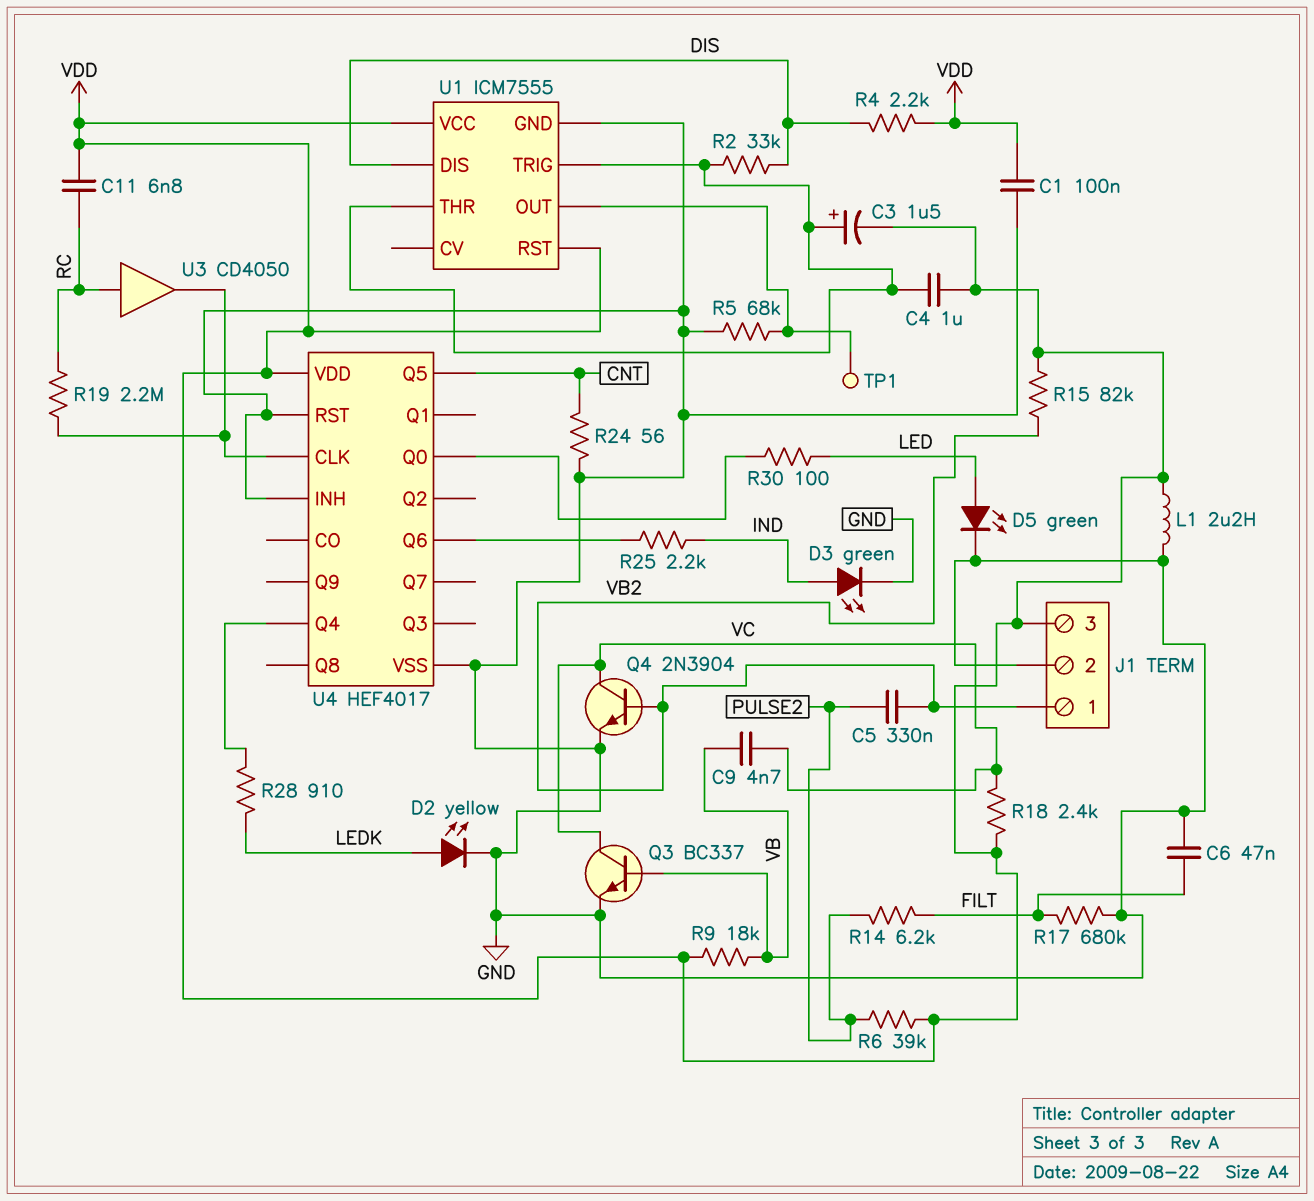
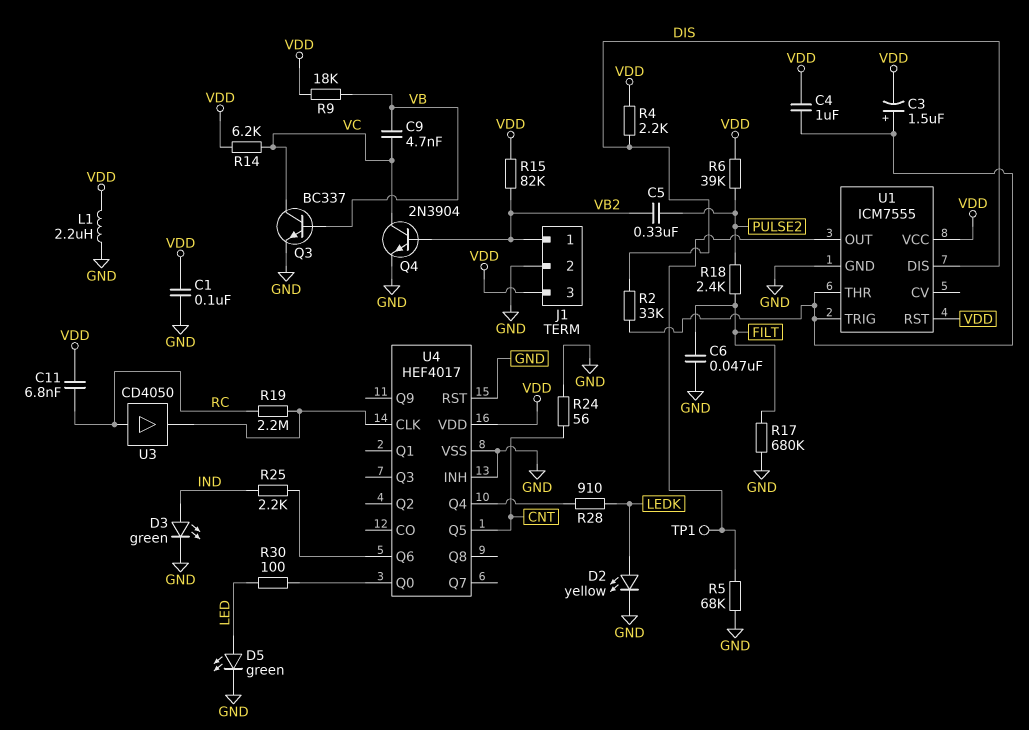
R14: 6.2k (FILT, PULSE2) -> 6.2k (VC, VDD)
R18: 2.4k (VC, VDD) -> 2.4k (FILT, PULSE2)

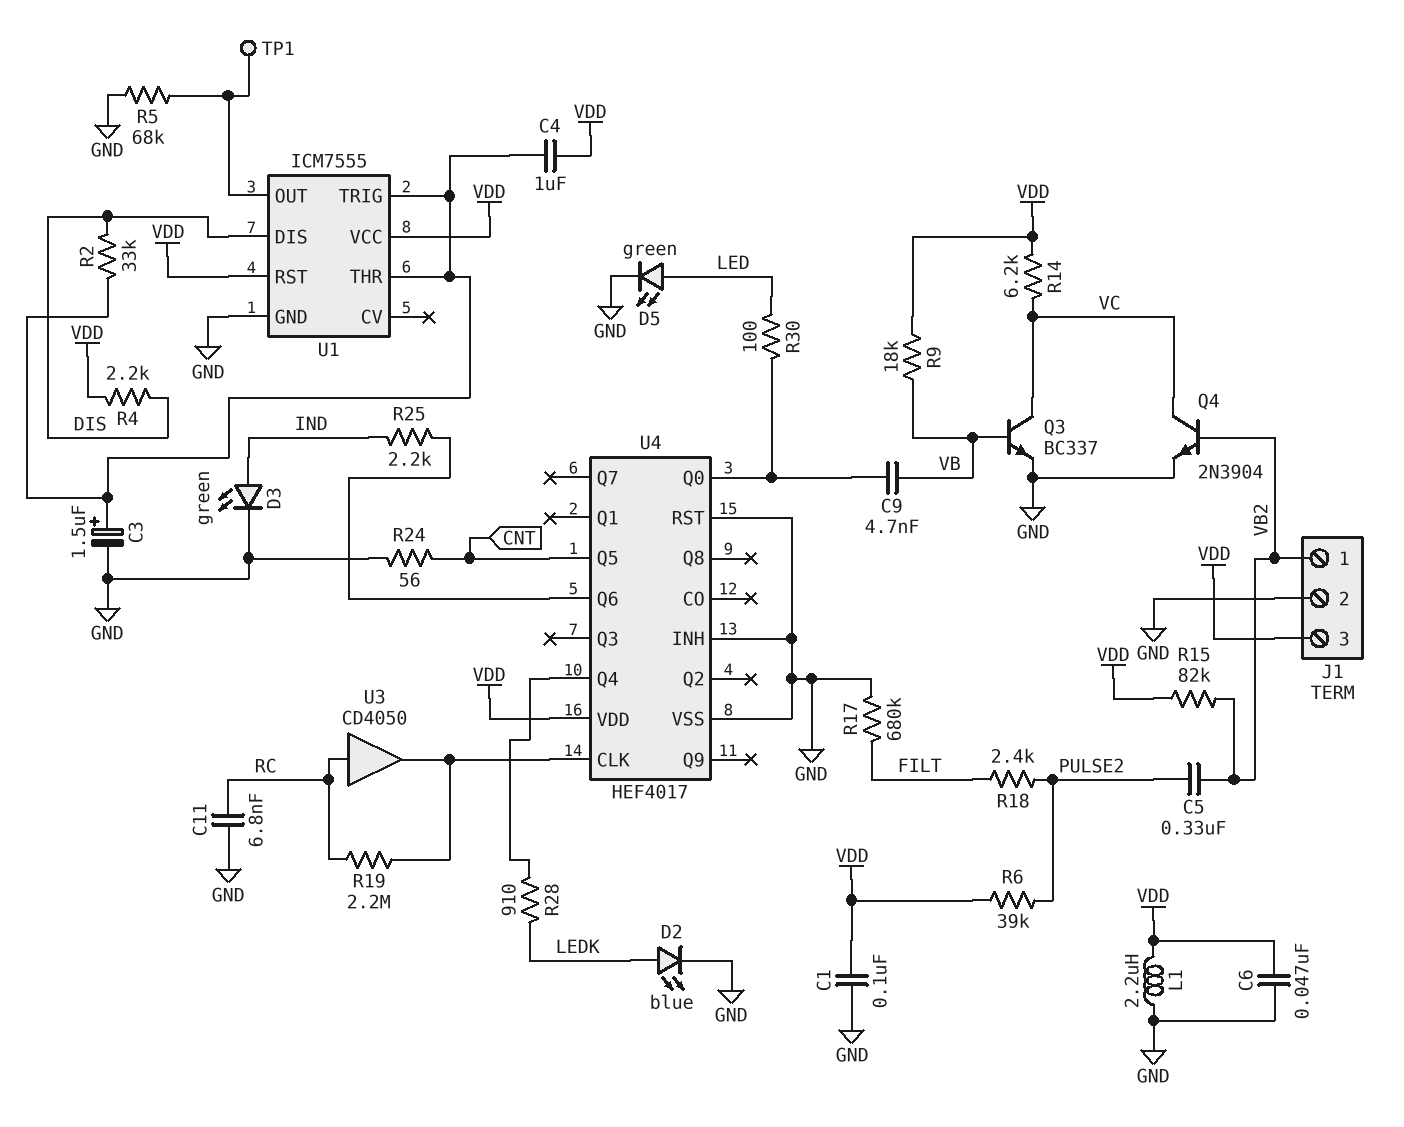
C3: 1.5uF (plus U1/THR, minus VDD) -> 1.5uF (plus U1/THR, minus GND)
C6: 47nF (FILT, GND) -> 47nF (GND, VDD)
C9: 4.7nF (VB, VC) -> 4.7nF (U4/Q0, VB)
C11: 6.8nF (RC, VDD) -> 6.8nF (GND, RC)
D2: LED yellow (A LEDK, K GND) -> LED blue (A LEDK, K GND)

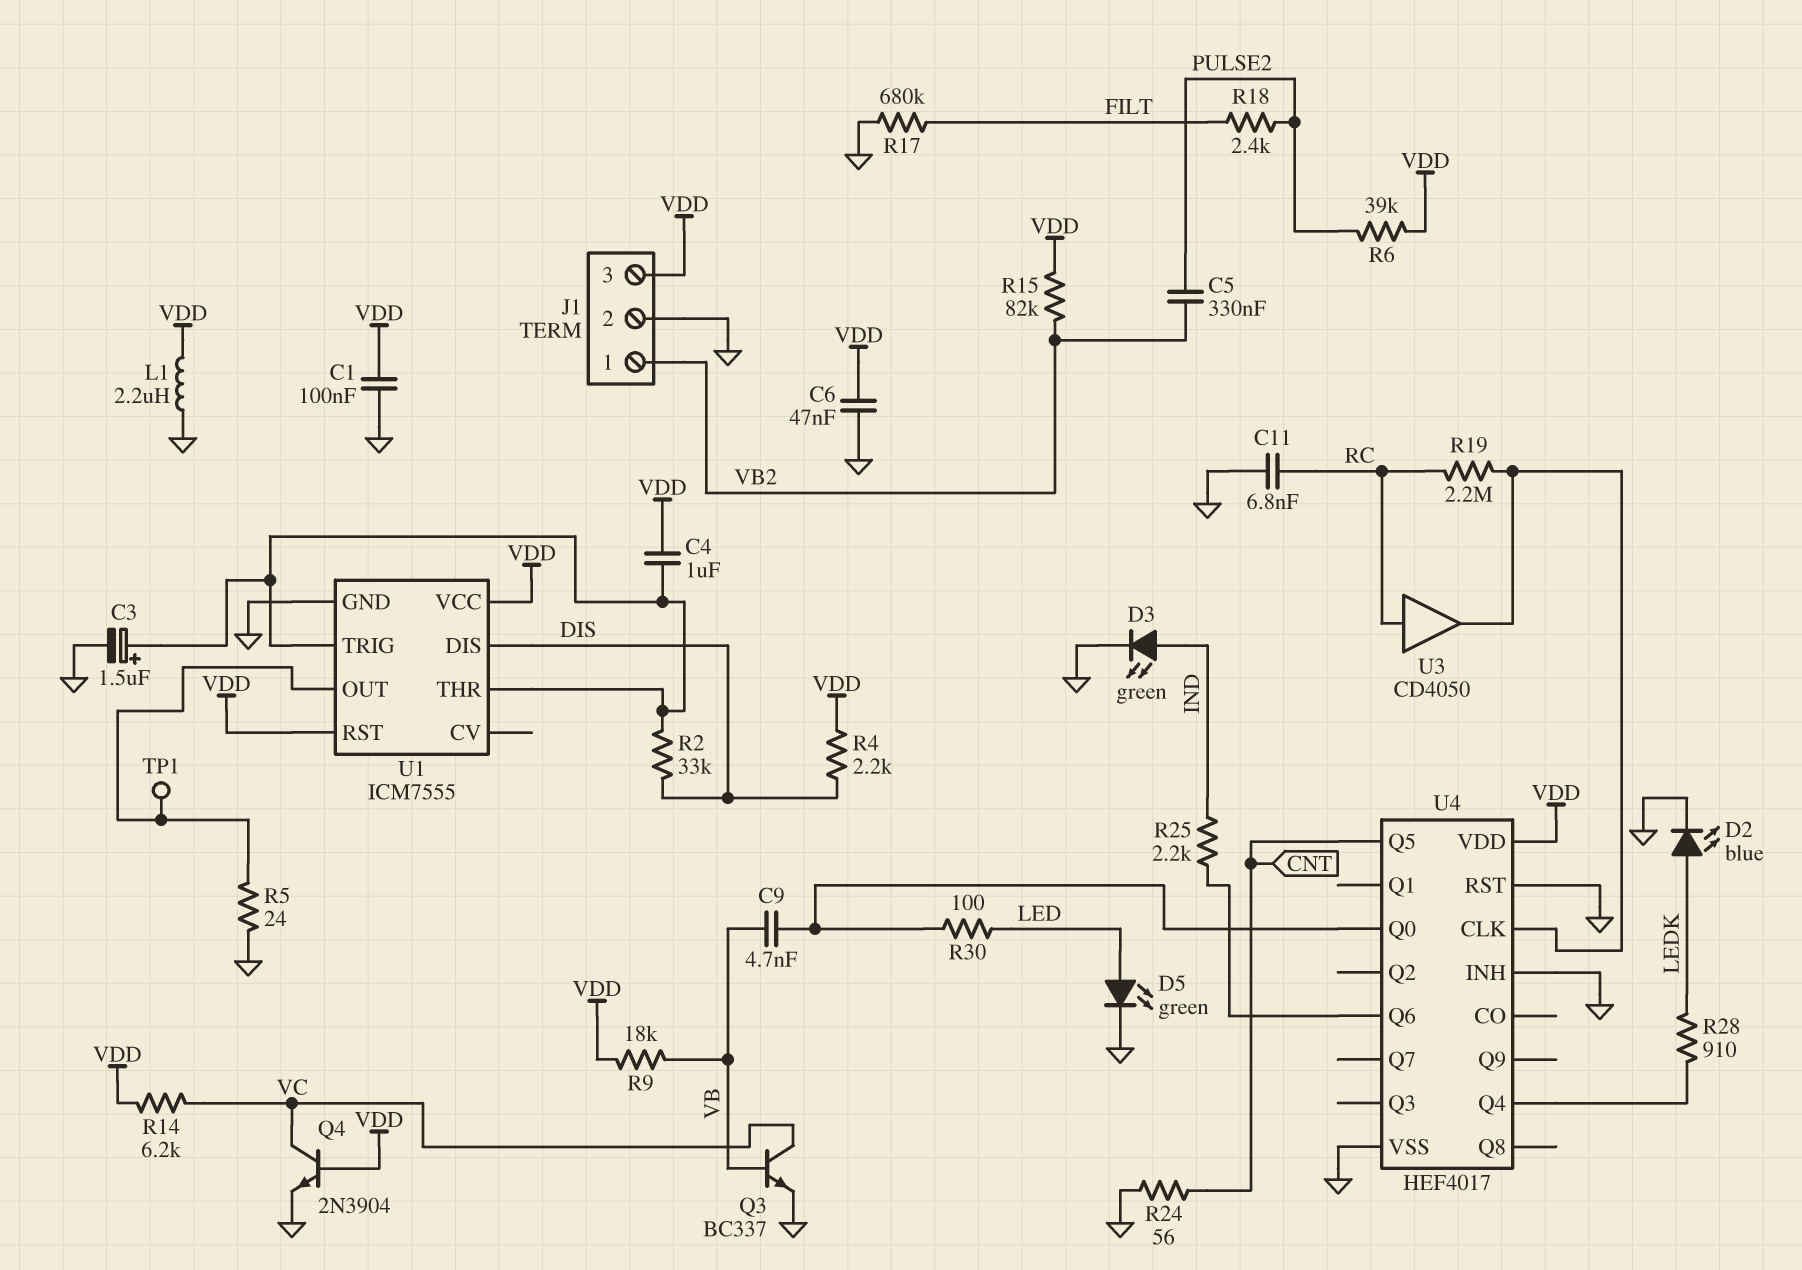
Q4: NPN 2N3904 (B VB2, C VC, E GND) -> NPN 2N3904 (B VDD, C VC, E GND)
R5: 68k (GND, U1/OUT) -> 24 (GND, U1/OUT)

